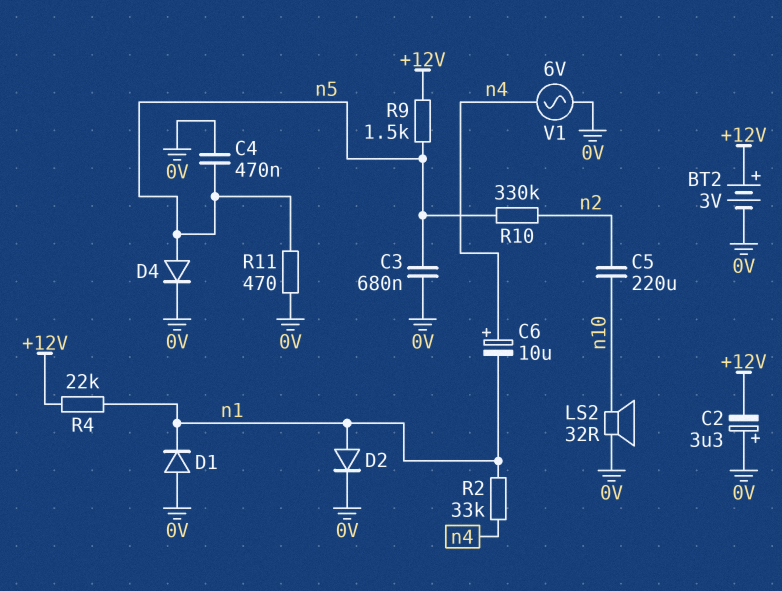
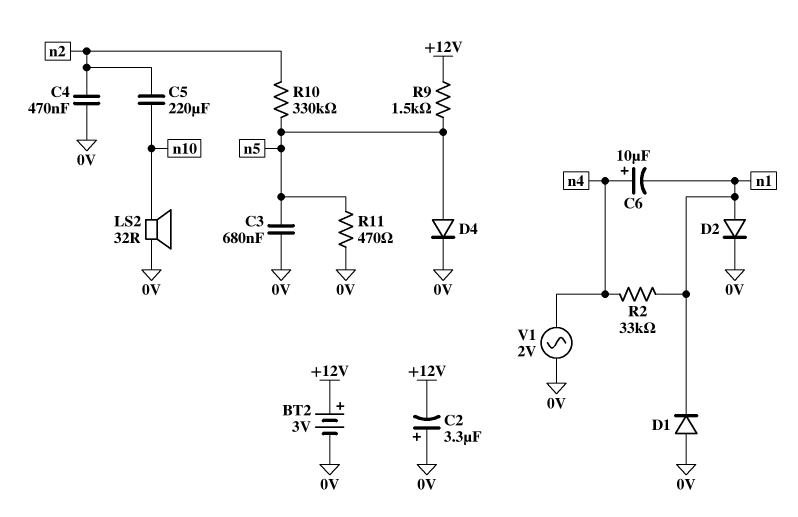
C4: 470nF (0V, n5) -> 470nF (0V, n2)
R4: 22k (+12V, n1) -> none
V1: AC 6V (0V, n4) -> AC 2V (0V, n4)

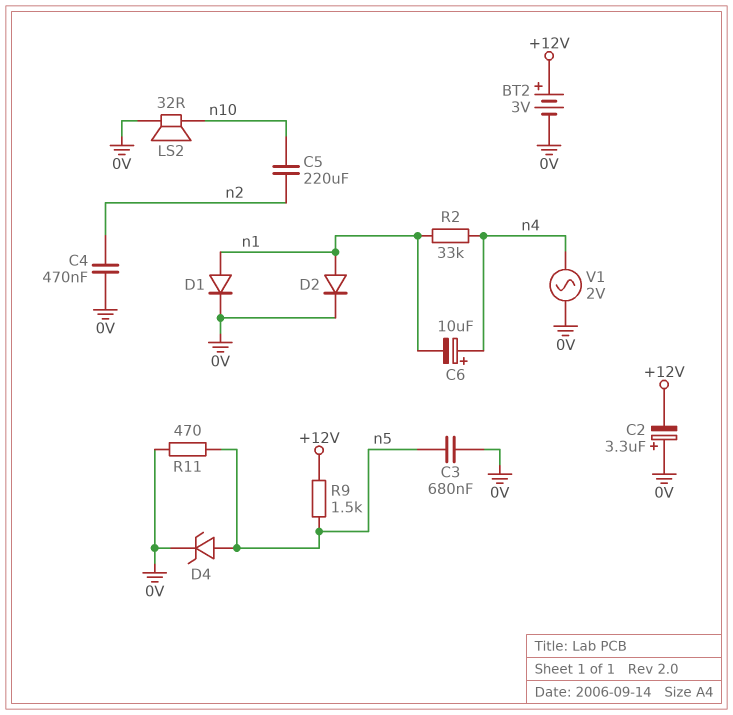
D1: diode (A 0V, K n1) -> diode (A n1, K 0V)
D4: diode (A n5, K 0V) -> zener (A n5, K 0V)
R10: 330k (n2, n5) -> none

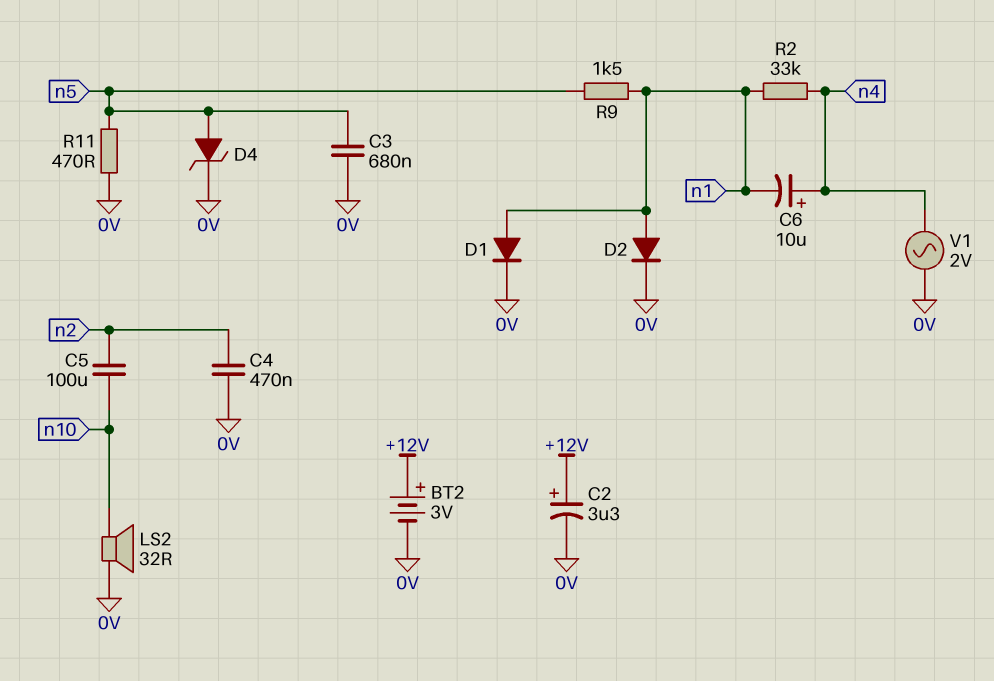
C2: 3.3uF (plus 0V, minus +12V) -> 3.3uF (plus +12V, minus 0V)
C5: 220uF (n2, n10) -> 100uF (n2, n10)
R9: 1.5k (+12V, n5) -> 1.5k (n1, n5)

